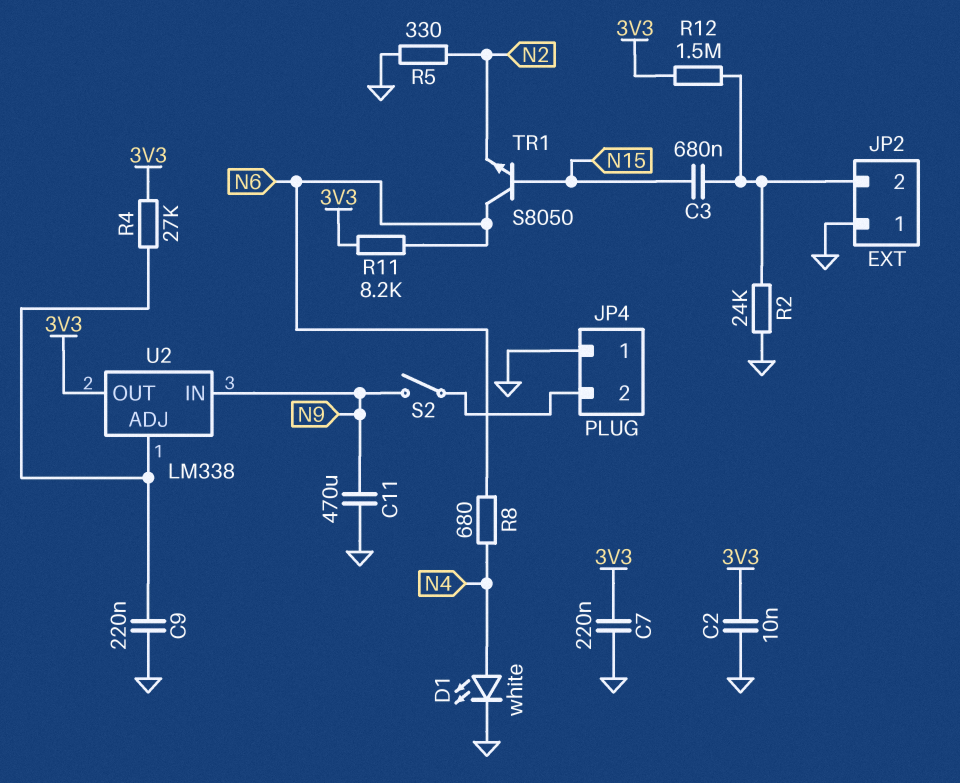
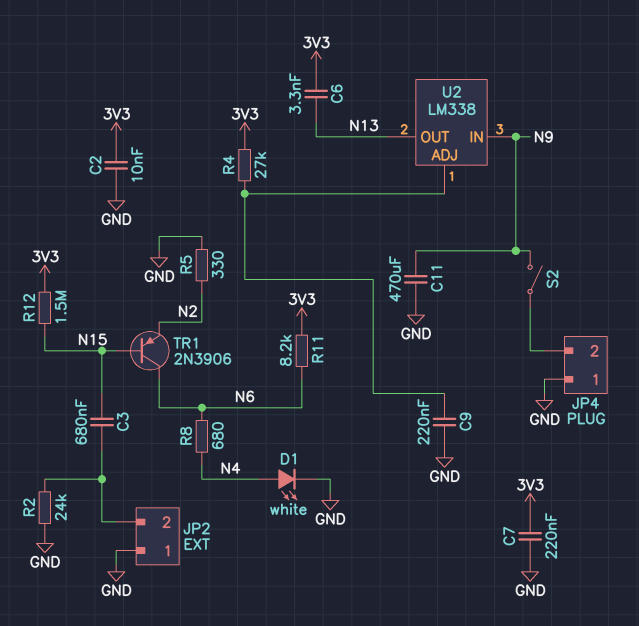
C6: none -> 3.3nF (3V3, N13)
R12: 1.5M (3V3, JP2/2) -> 1.5M (3V3, N15)
TR1: NPN S8050 (B N15, C N6, E N2) -> PNP 2N3906 (B N15, C N6, E N2)
U2 pin OUT: 3V3 -> N13

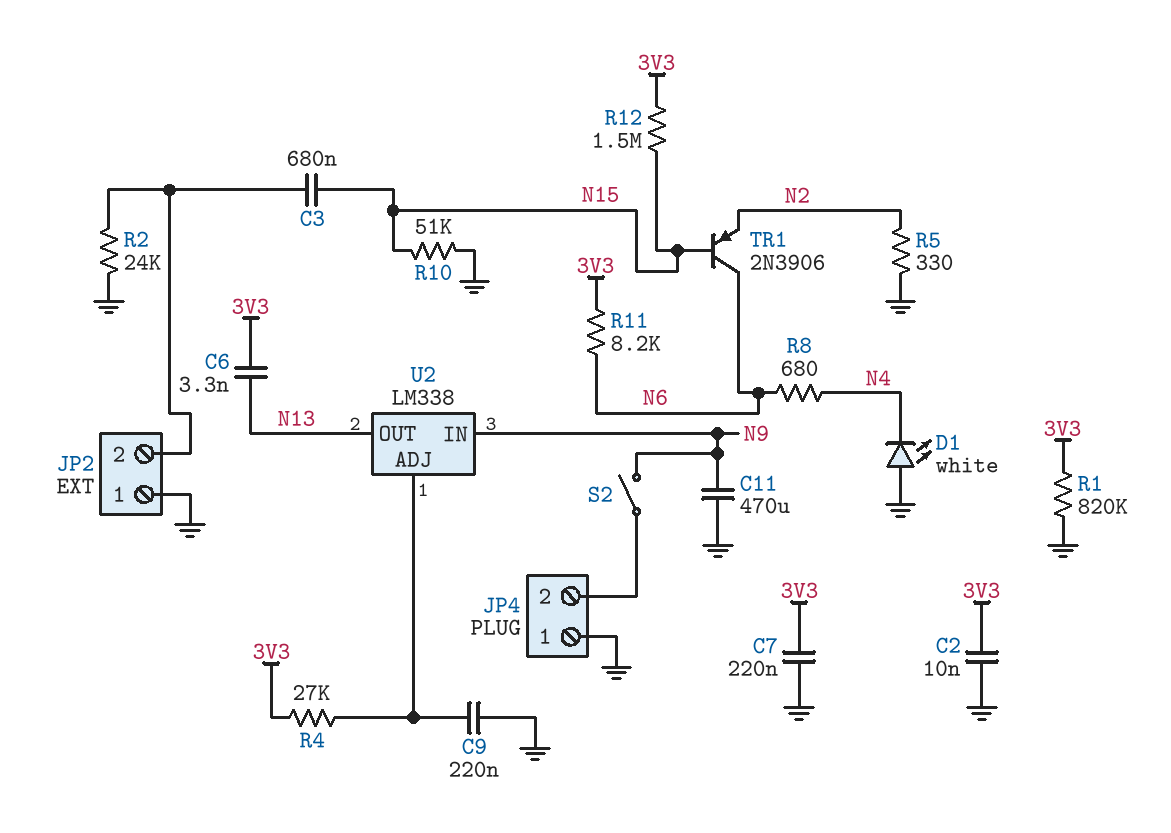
D1: LED white (A N4, K GND) -> LED white (A GND, K N4)
R1: none -> 820k (3V3, GND)
R10: none -> 51k (GND, N15)

